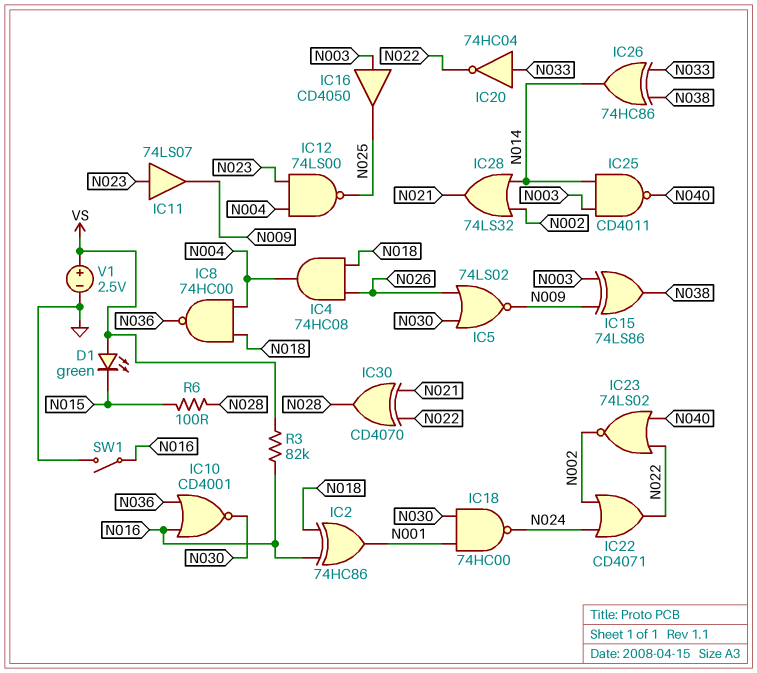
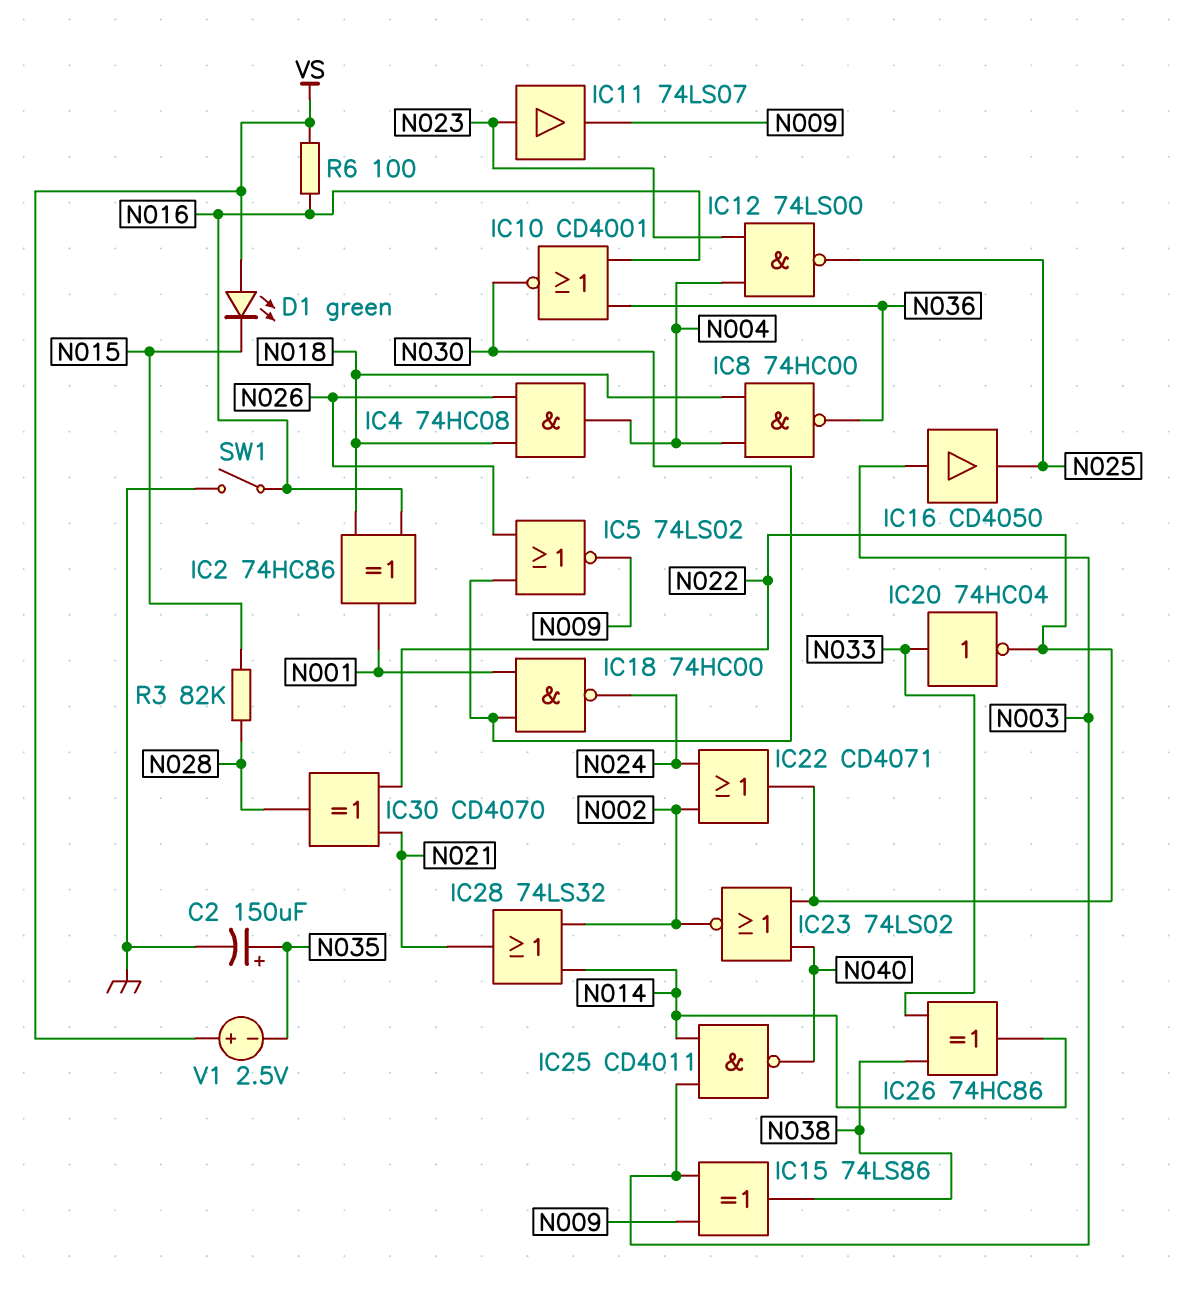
C2: none -> 150uF (plus N035, minus GND)
R3: 82k (N016, VS) -> 82k (N015, N028)
R6: 100 (N015, N028) -> 100 (N016, VS)
V1: 2.5V (plus VS, minus GND) -> 2.5V (plus VS, minus N035)

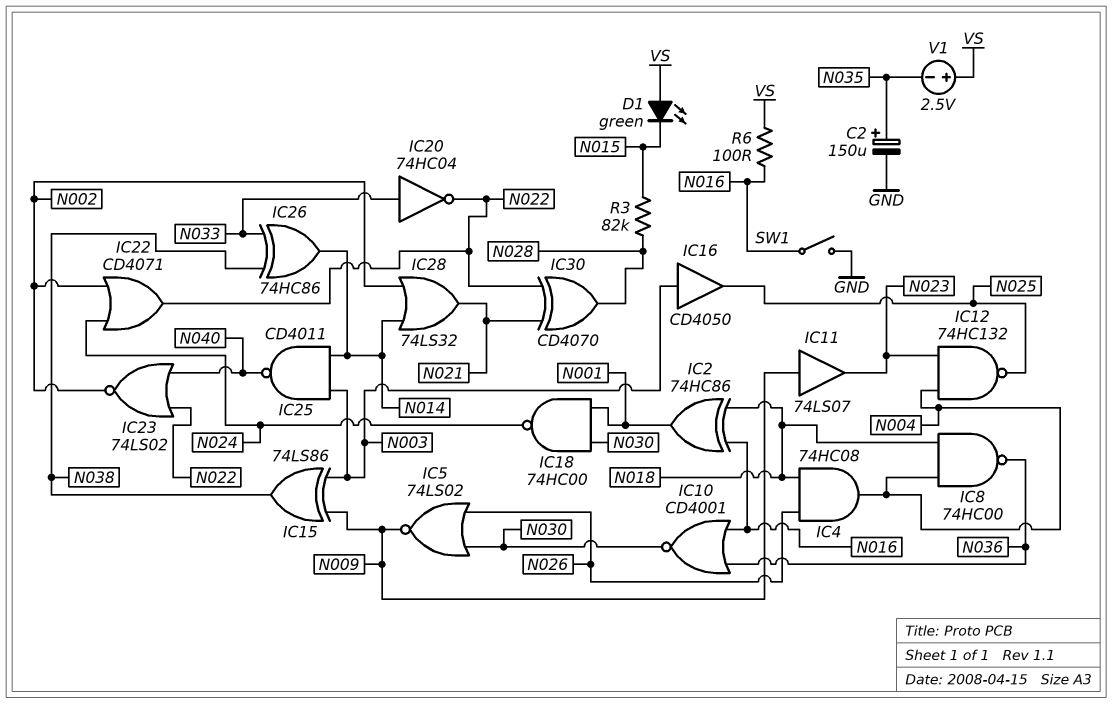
IC11: buffer 74LS07 (in N023, out N009) -> buffer 74LS07 (in N009, out N023)
IC12: NAND 74LS00 (in N004, in N023, out N025) -> NAND 74HC132 (in N004, in N023, out N025)

